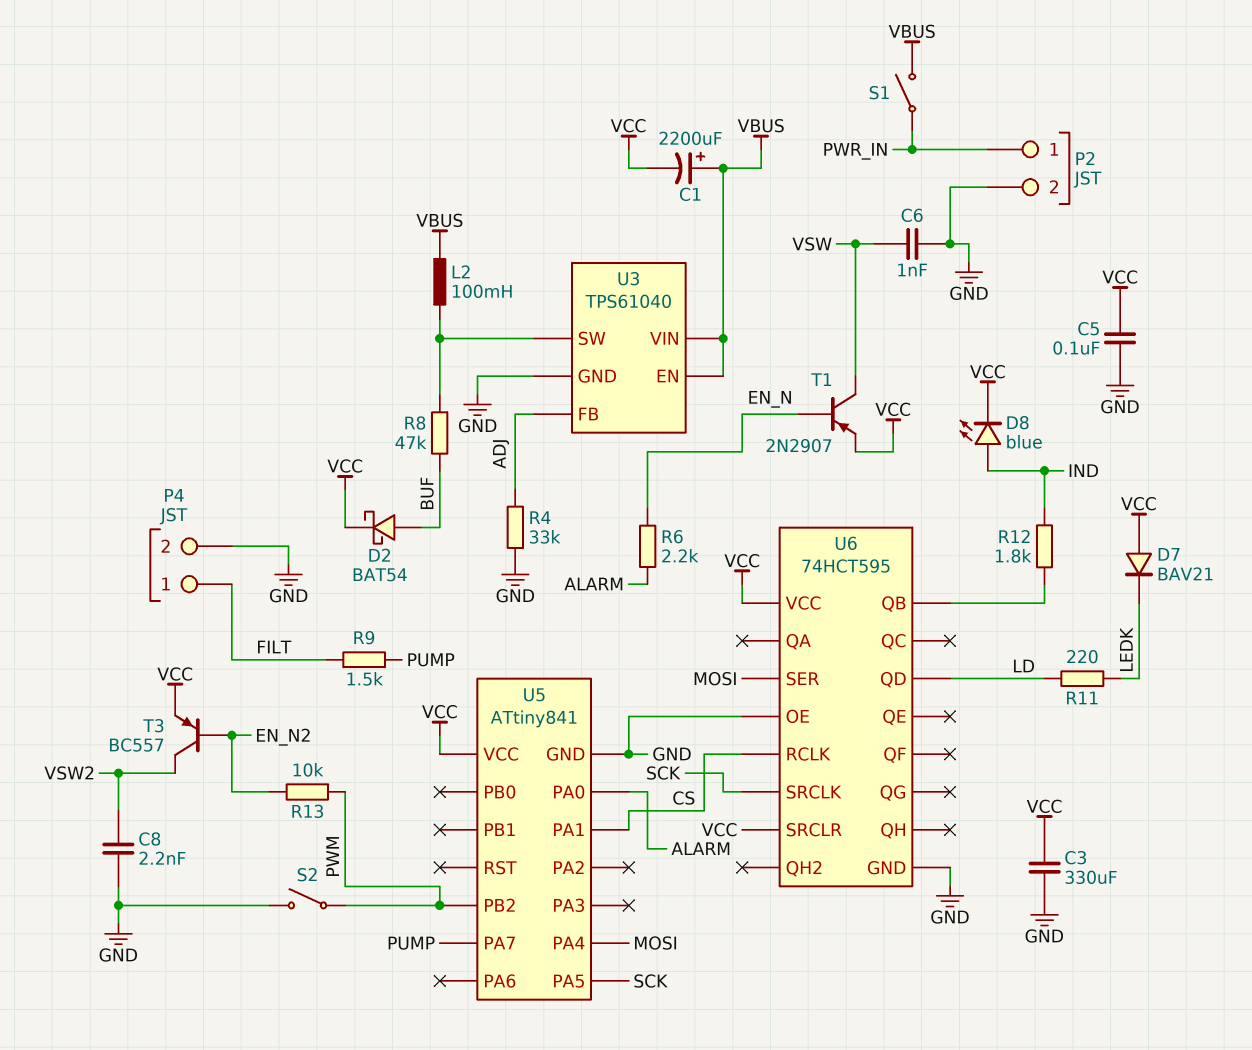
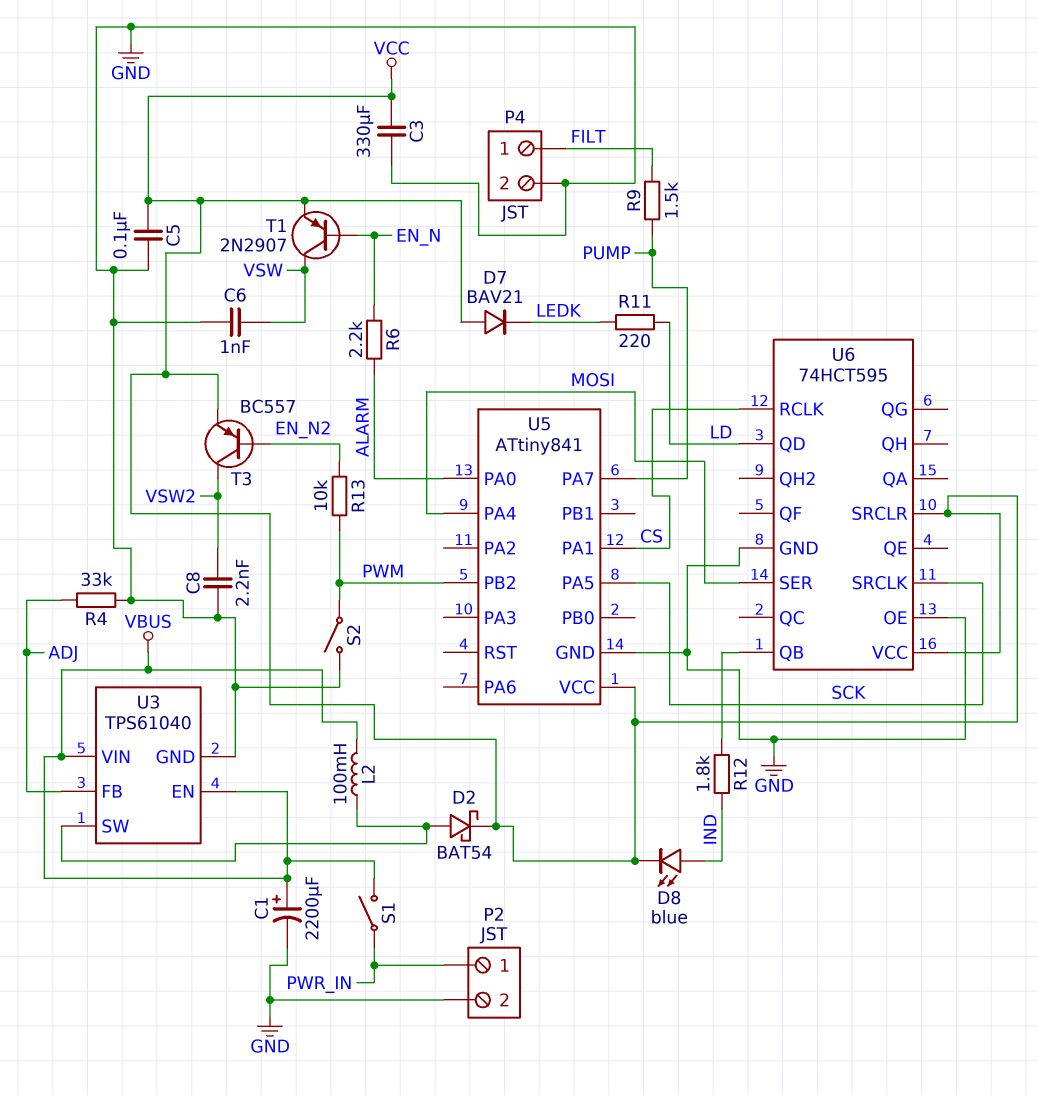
C1: 2200uF (plus VBUS, minus VCC) -> 2200uF (plus VBUS, minus GND)
D2: schottky BAT54 (A BUF, K VCC) -> schottky BAT54 (A U3/SW, K VCC)
R8: 47k (BUF, U3/SW) -> none

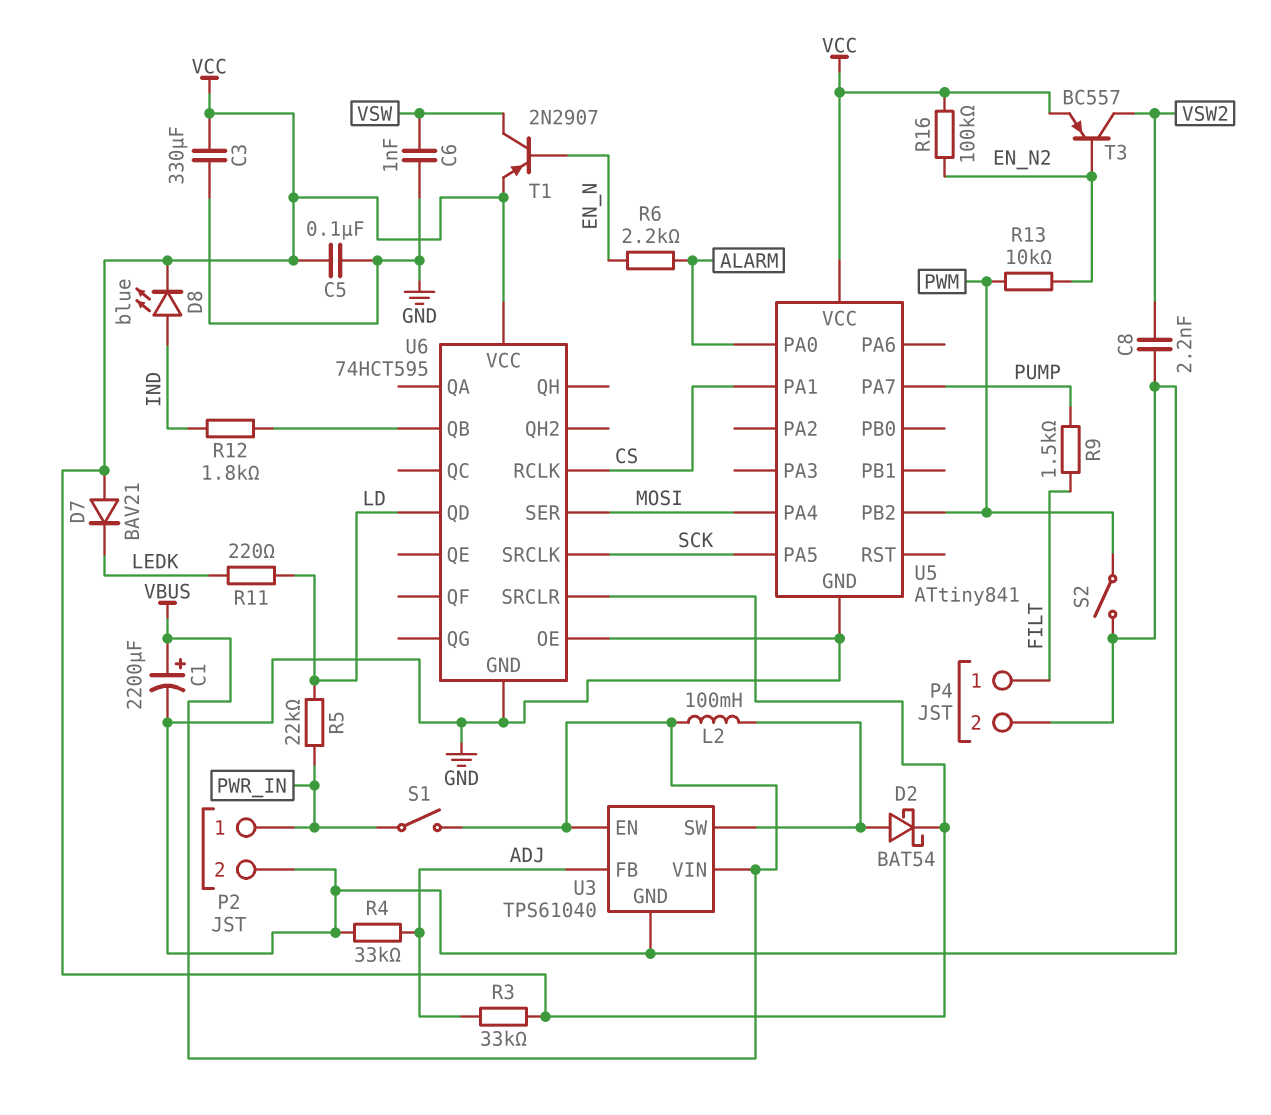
R3: none -> 33k (ADJ, VCC)
R5: none -> 22k (LD, PWR_IN)
R16: none -> 100k (EN_N2, VCC)

